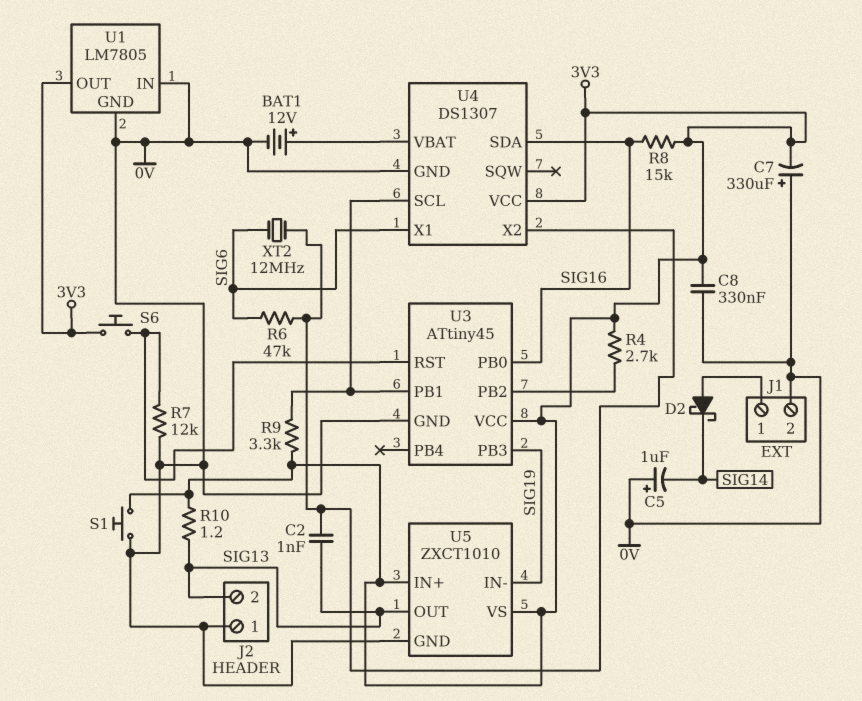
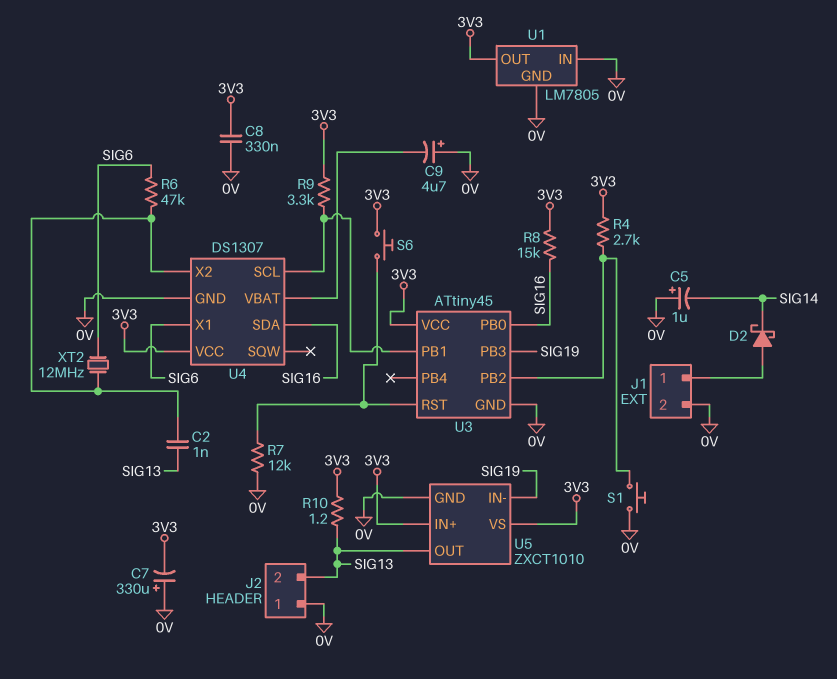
BAT1: 12V (plus U4/VBAT, minus 0V) -> none
C9: none -> 4.7uF (plus 0V, minus U4/VBAT)
S1: button (0V, 3V3) -> button (0V, U3/PB2)

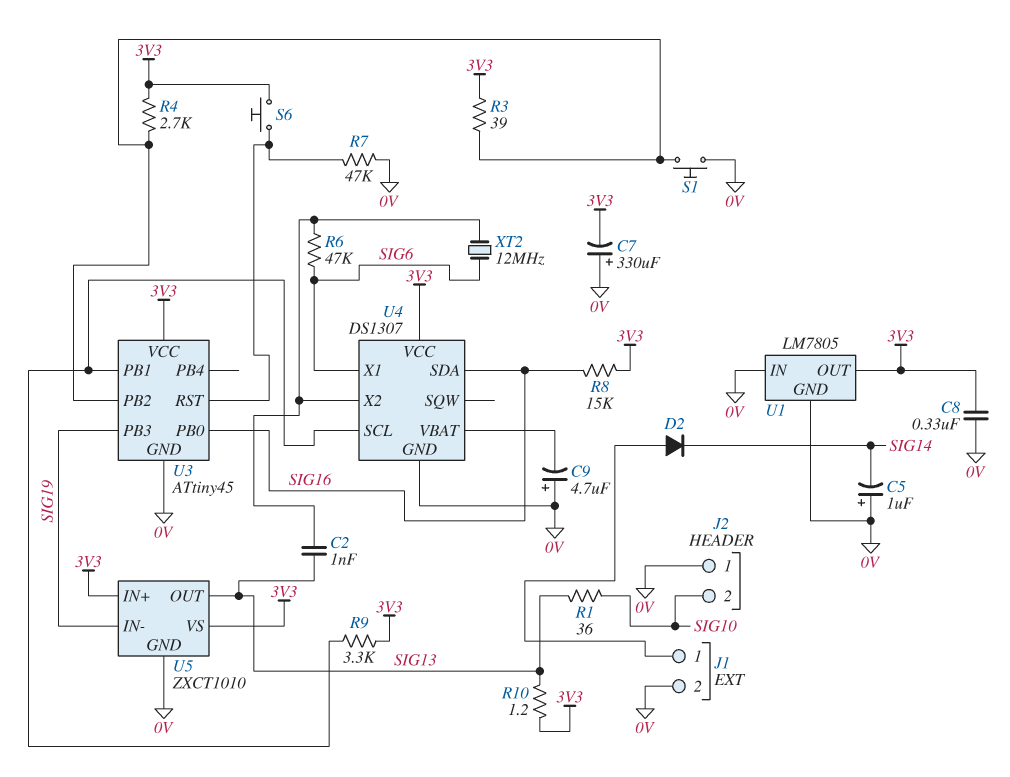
D2: schottky (A J1/1, K SIG14) -> diode (A J1/1, K SIG14)
J2 pin 2: SIG13 -> SIG10
R1: none -> 36 (SIG10, SIG13)
R3: none -> 39 (3V3, U3/PB2)
R7: 12k (0V, U3/RST) -> 47k (0V, U3/RST)

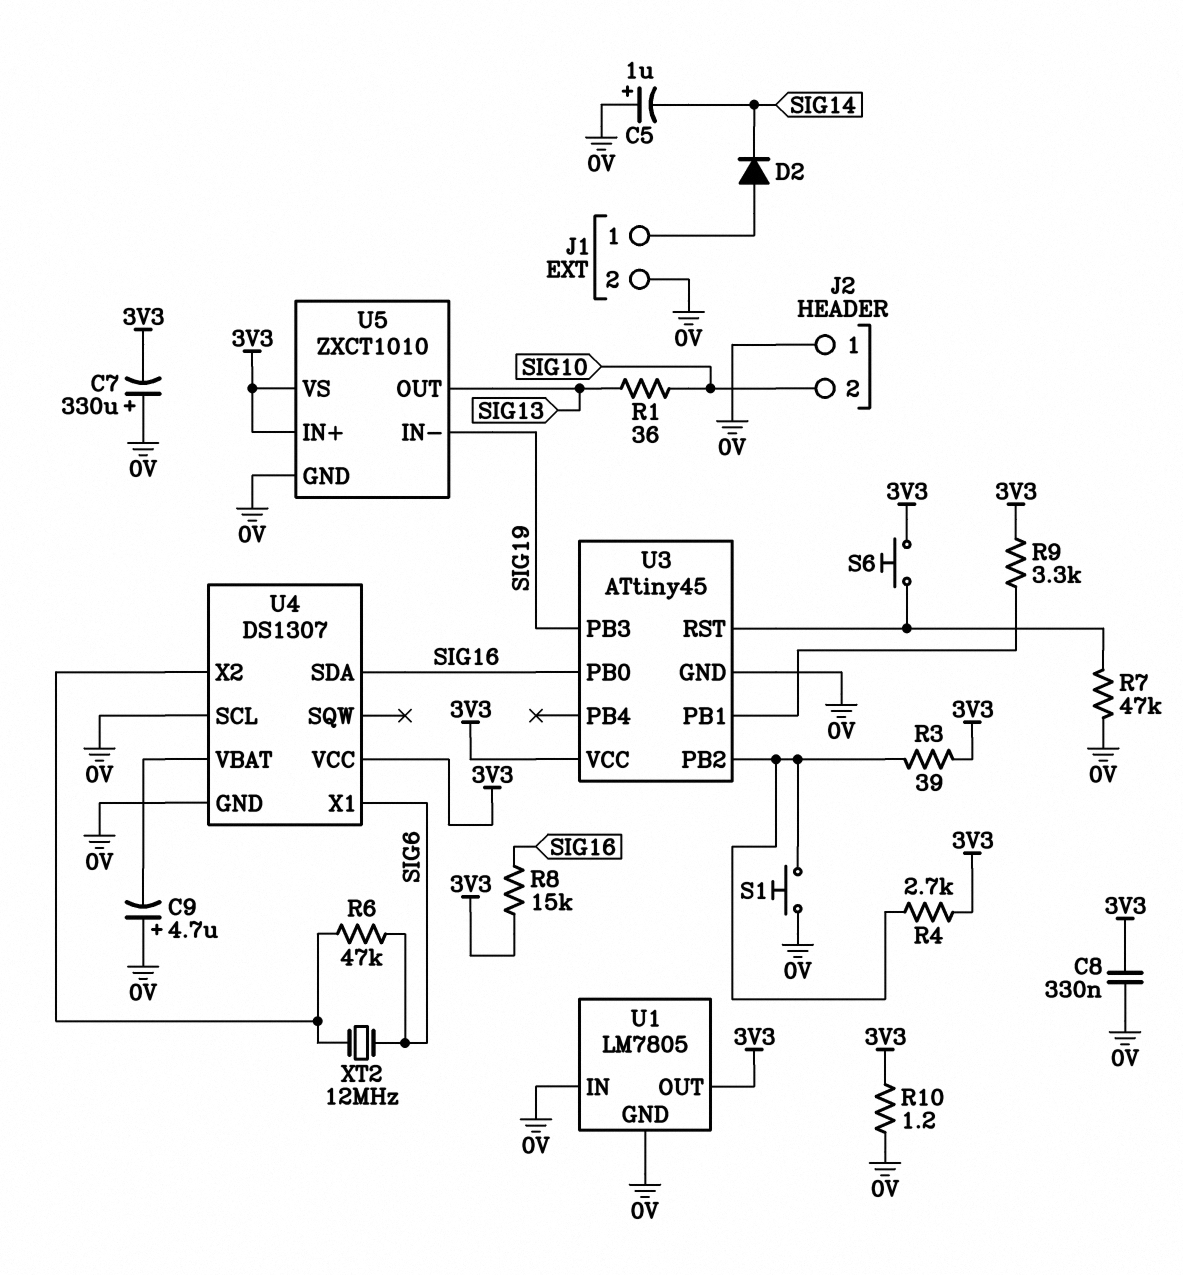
C2: 1nF (SIG13, U4/X2) -> none
R10: 1.2 (3V3, SIG13) -> 1.2 (0V, 3V3)
U4 pin SCL: U3/PB1 -> 0V

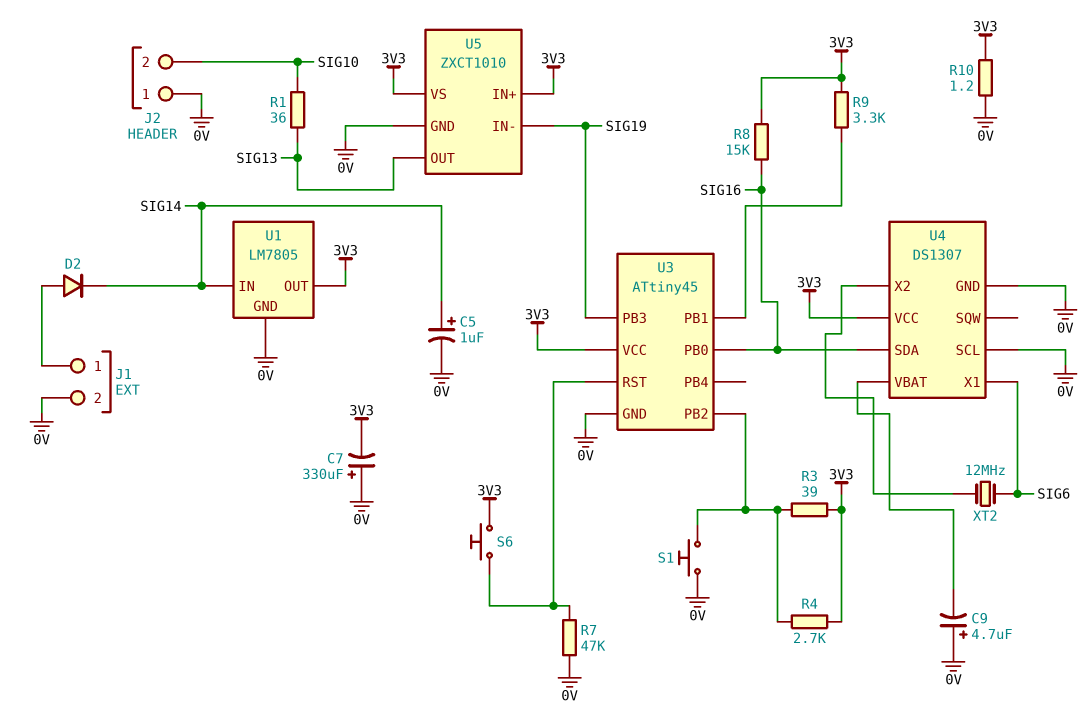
C5: 1uF (plus 0V, minus SIG14) -> 1uF (plus SIG14, minus 0V)
C8: 330nF (0V, 3V3) -> none
R6: 47k (SIG6, U4/X2) -> none
U1 pin IN: 0V -> SIG14

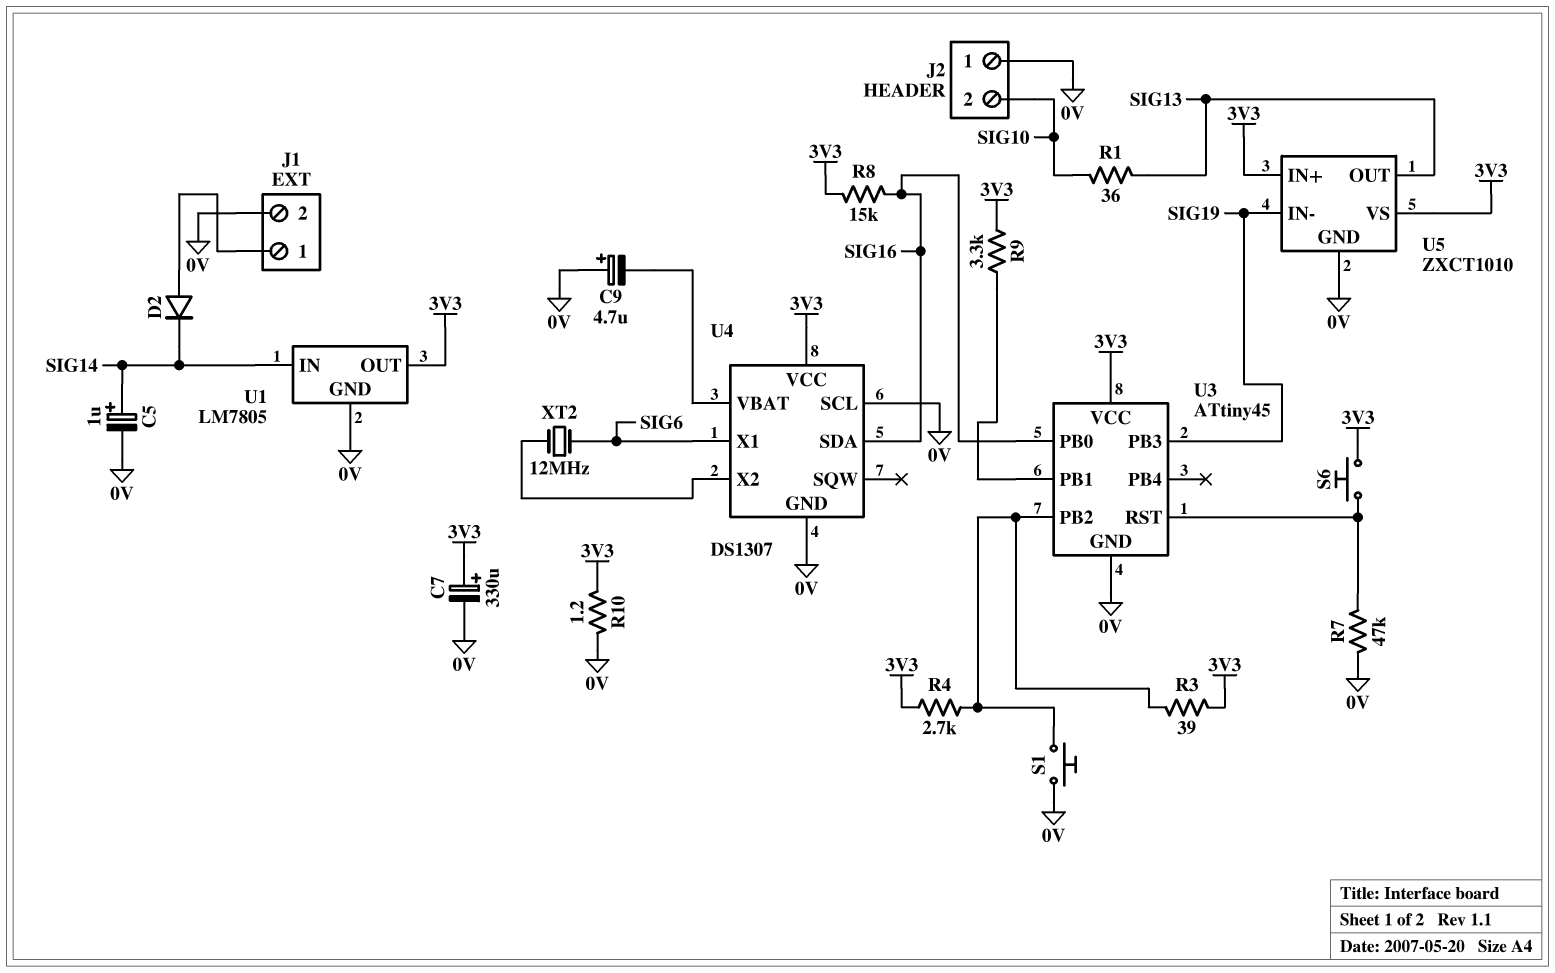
C7: 330uF (plus 0V, minus 3V3) -> 330uF (plus 3V3, minus 0V)

